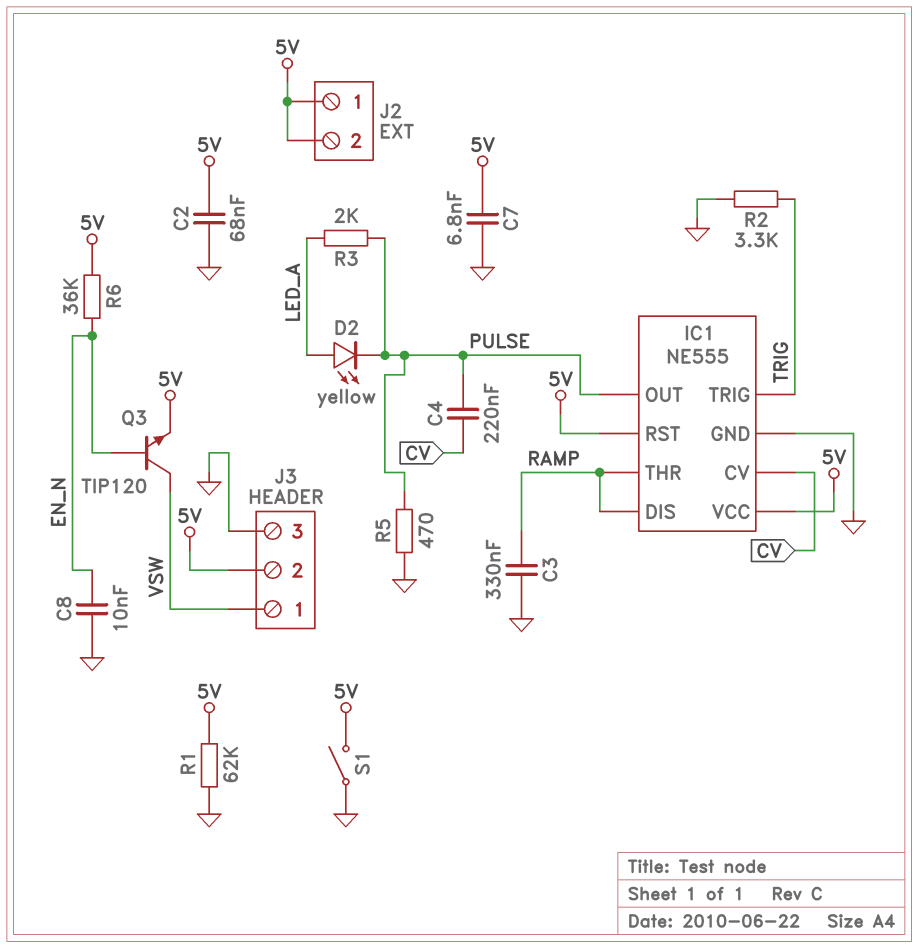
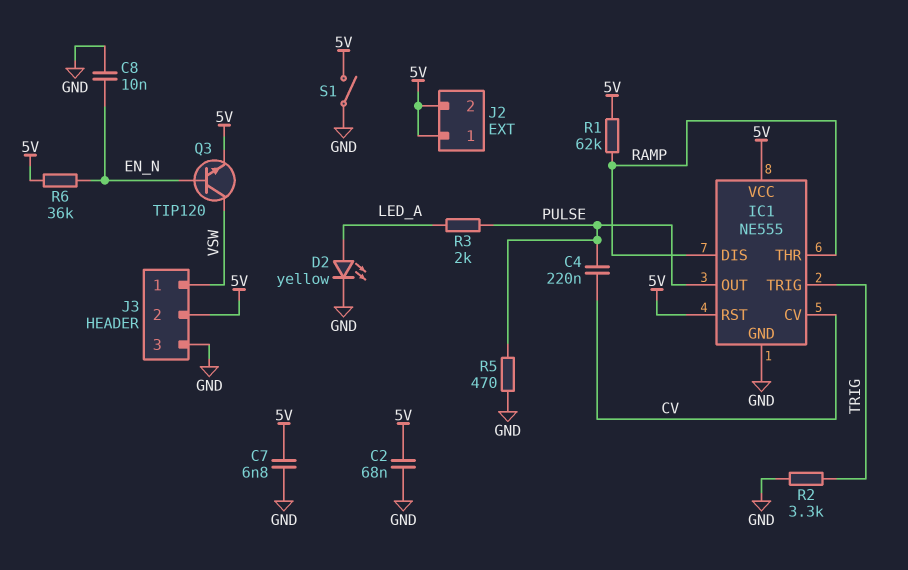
C3: 330nF (GND, RAMP) -> none
D2: LED yellow (A LED_A, K PULSE) -> LED yellow (A LED_A, K GND)
R1: 62k (5V, GND) -> 62k (5V, RAMP)

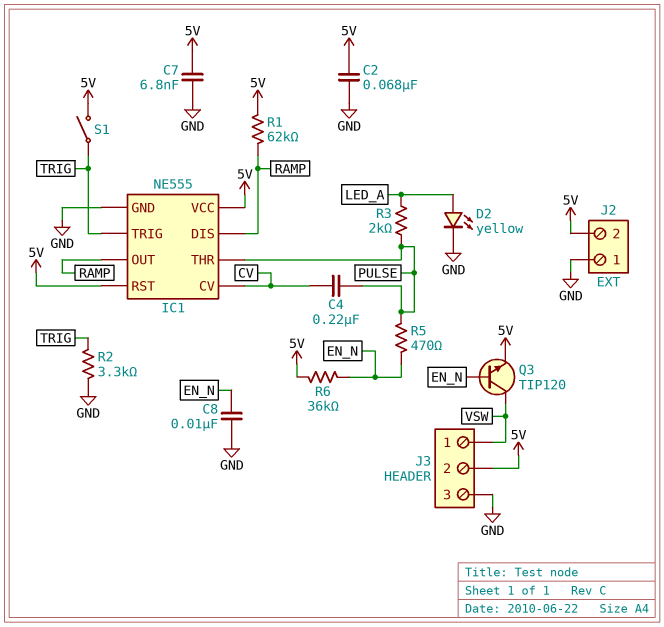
IC1 pin OUT: PULSE -> RAMP
IC1 pin THR: RAMP -> PULSE
J2 pin 1: 5V -> GND
R5: 470 (GND, PULSE) -> 470 (EN_N, PULSE)
S1: switch (5V, GND) -> switch (5V, TRIG)

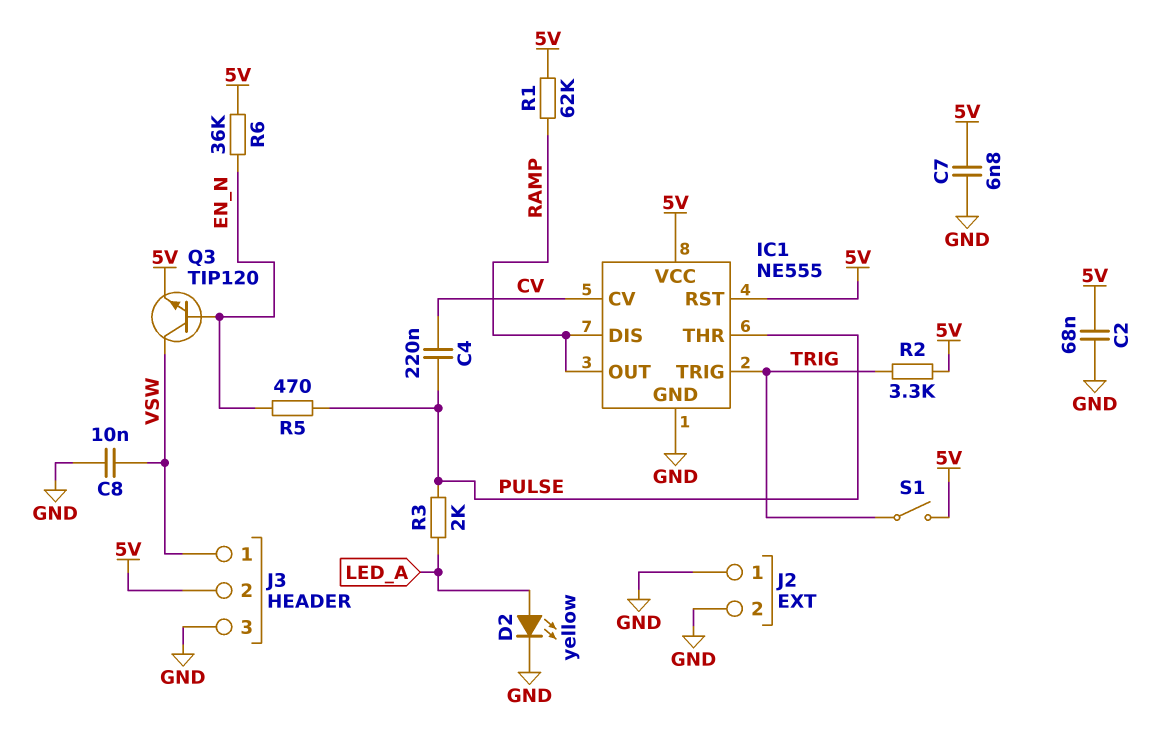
C8: 10nF (EN_N, GND) -> 10nF (GND, VSW)
J2 pin 2: 5V -> GND
R2: 3.3k (GND, TRIG) -> 3.3k (5V, TRIG)

